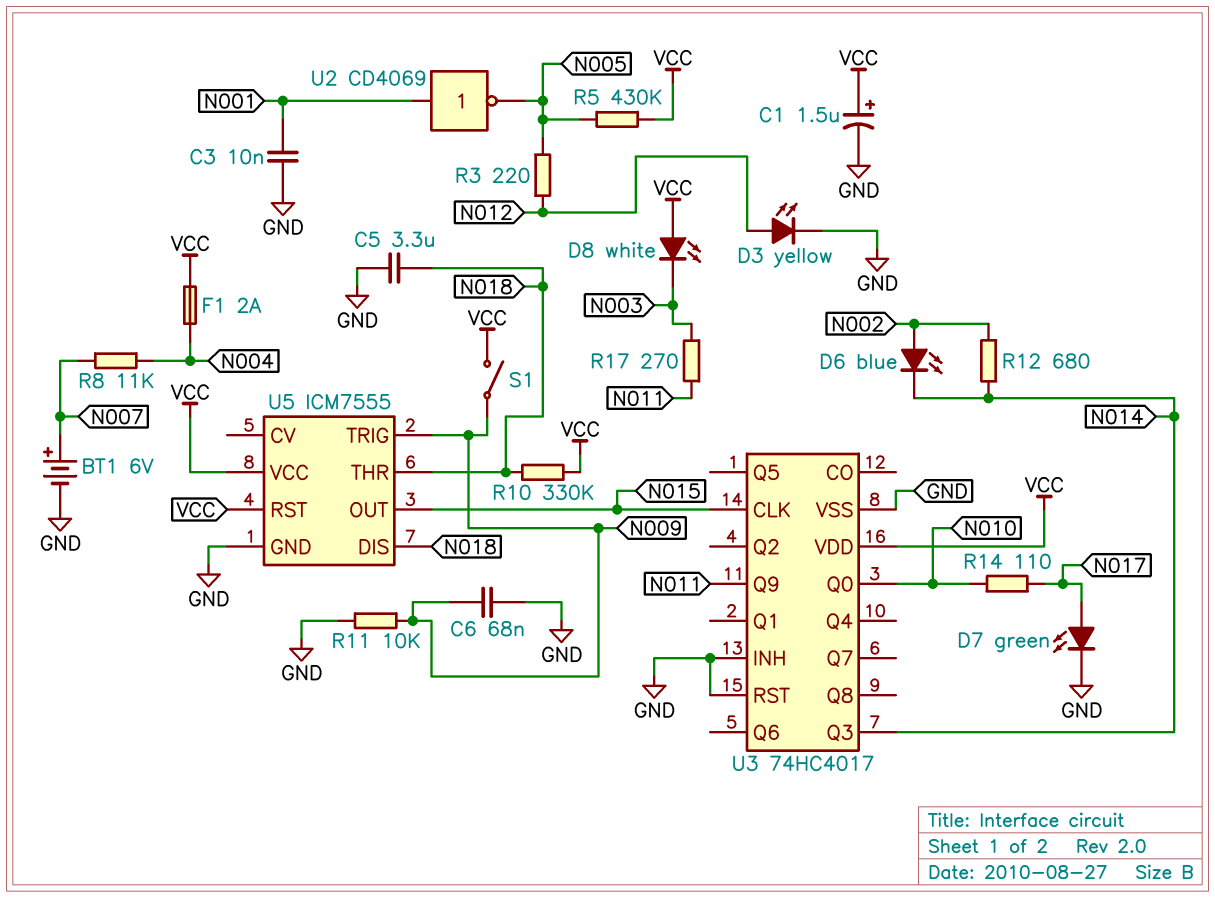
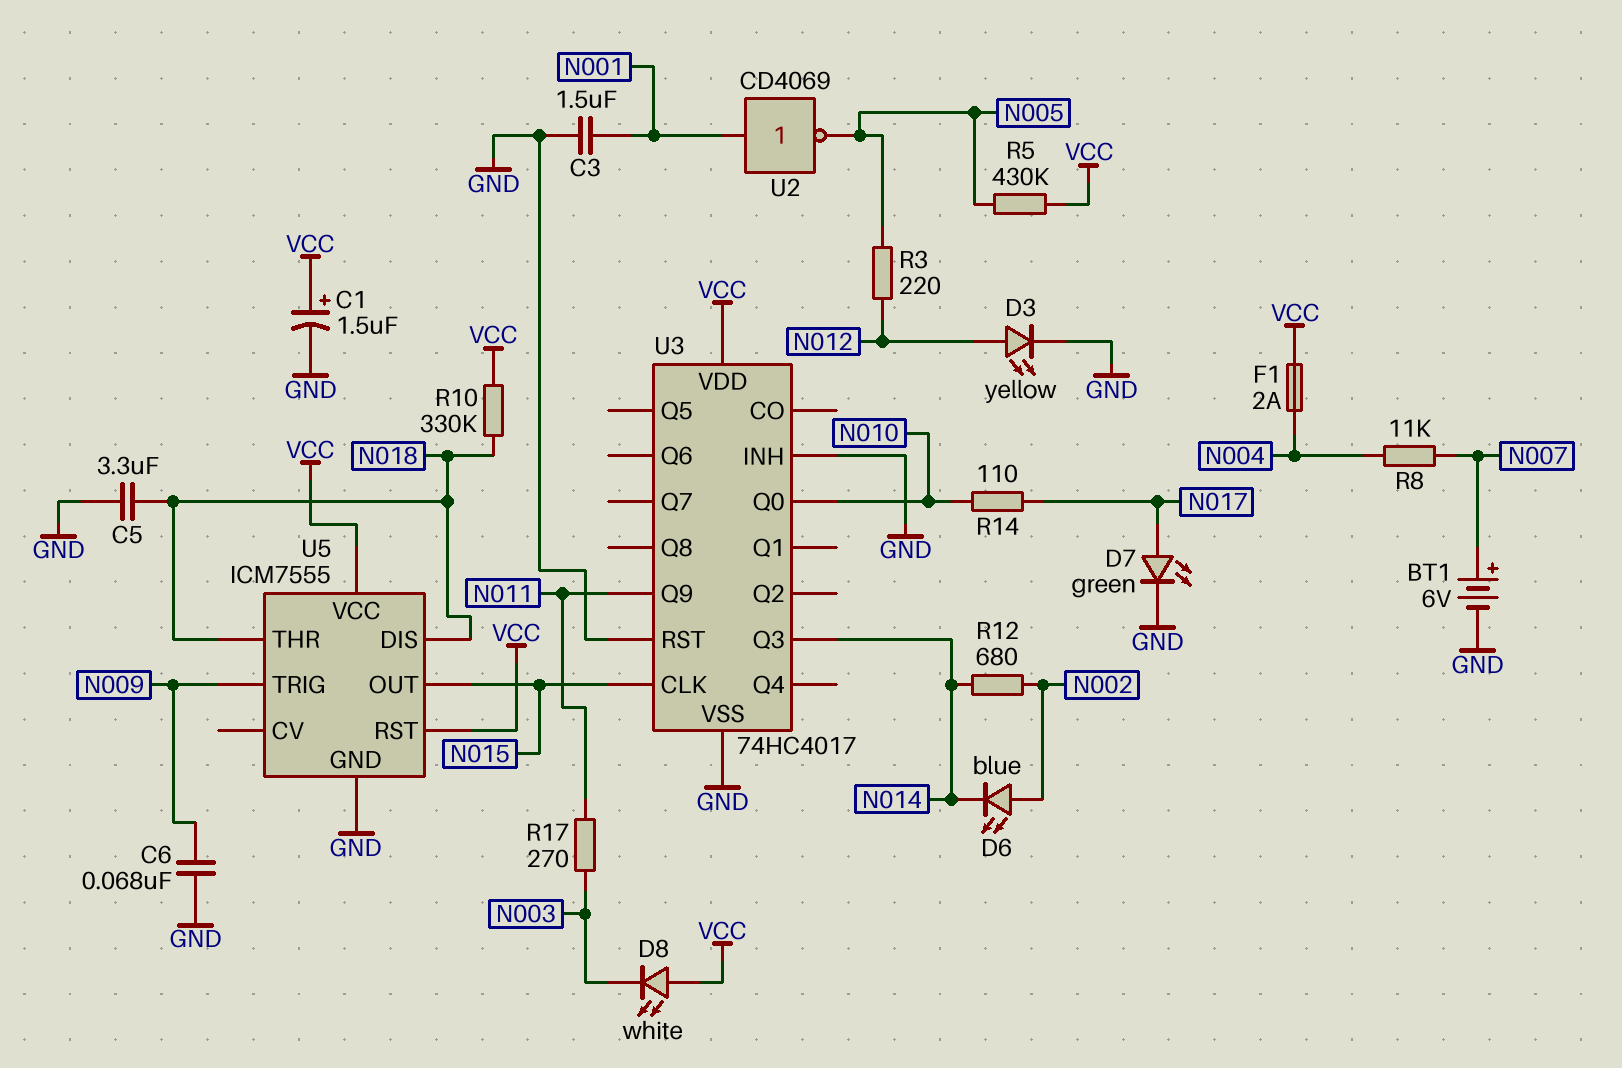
C3: 10nF (GND, N001) -> 1.5uF (GND, N001)
R11: 10k (GND, N009) -> none
S1: switch (N009, VCC) -> none

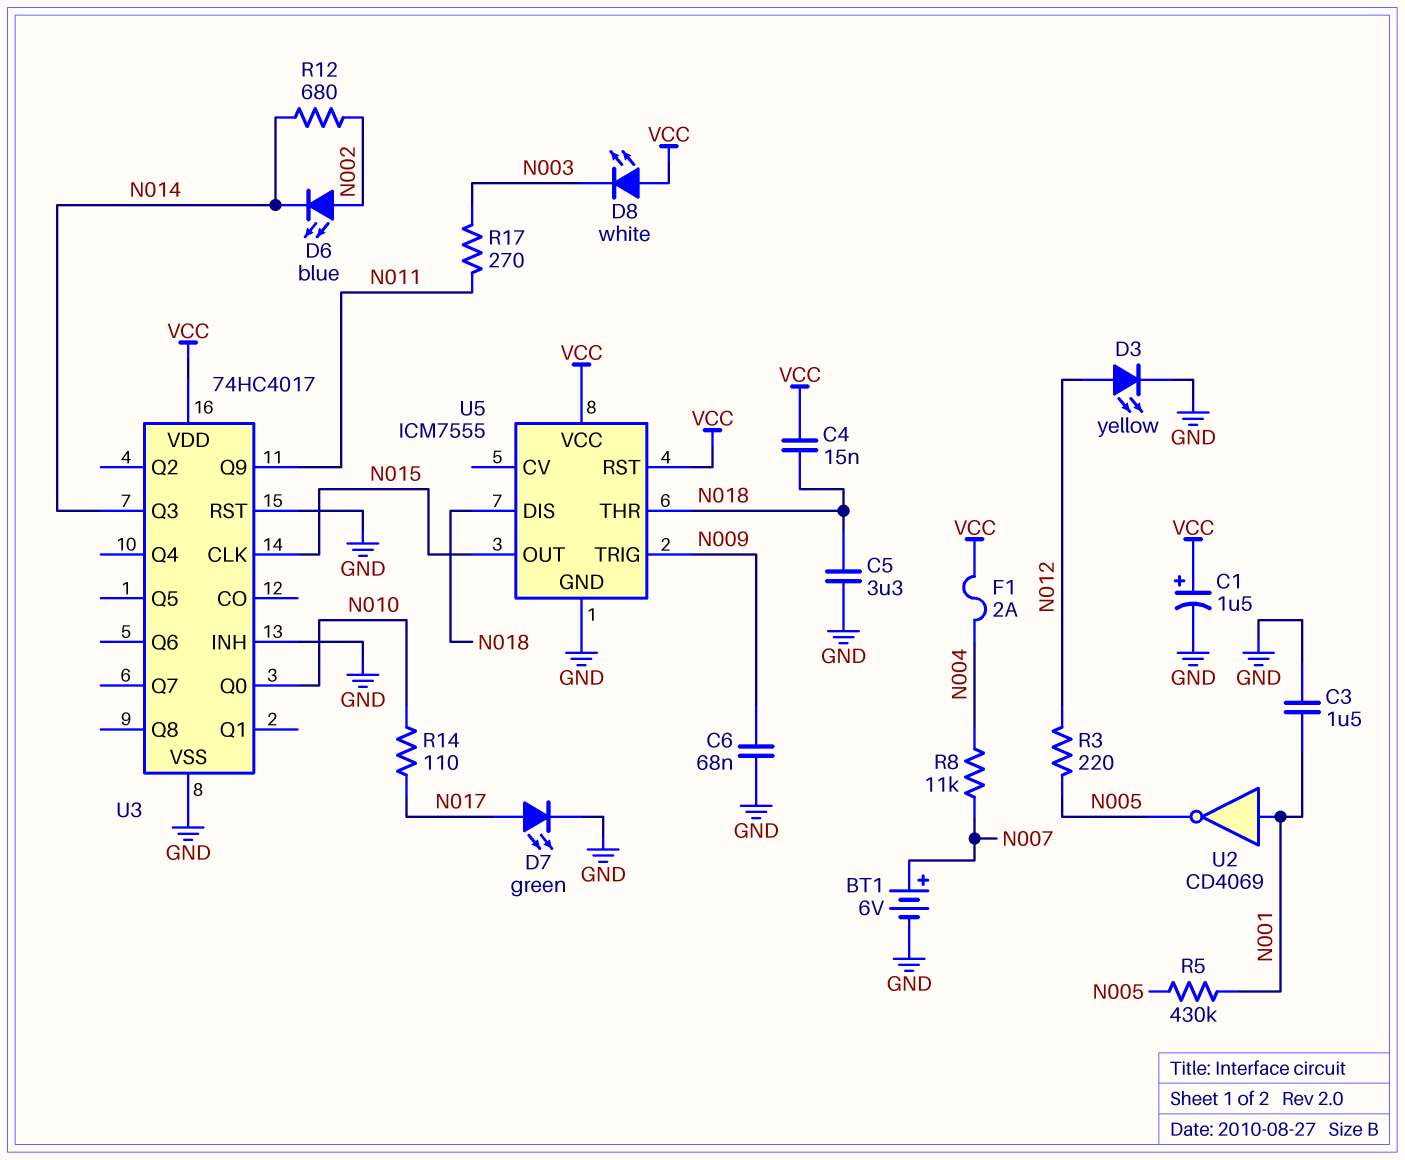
C4: none -> 15nF (N018, VCC)
R5: 430k (N005, VCC) -> 430k (N001, N005)
R10: 330k (N018, VCC) -> none

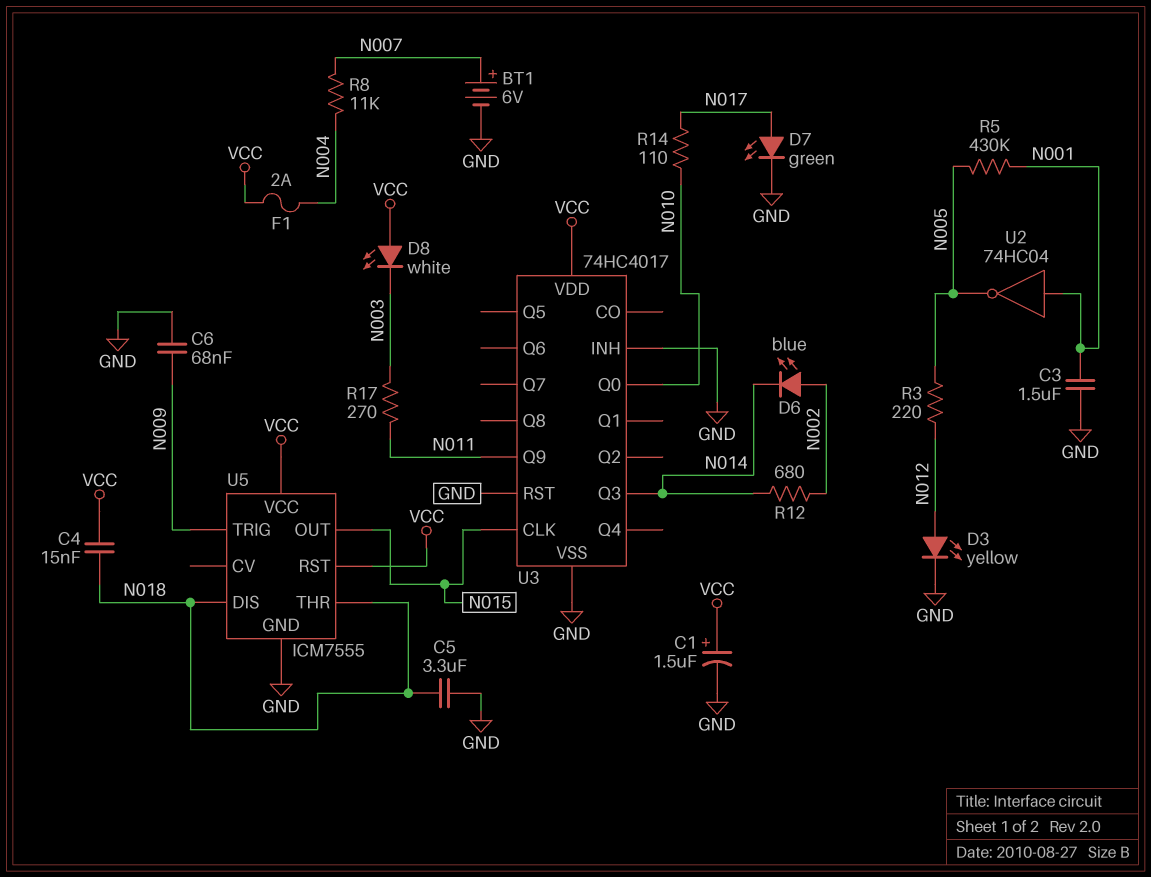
U2: NOT CD4069 (in N001, out N005) -> NOT 74HC04 (in N001, out N005)

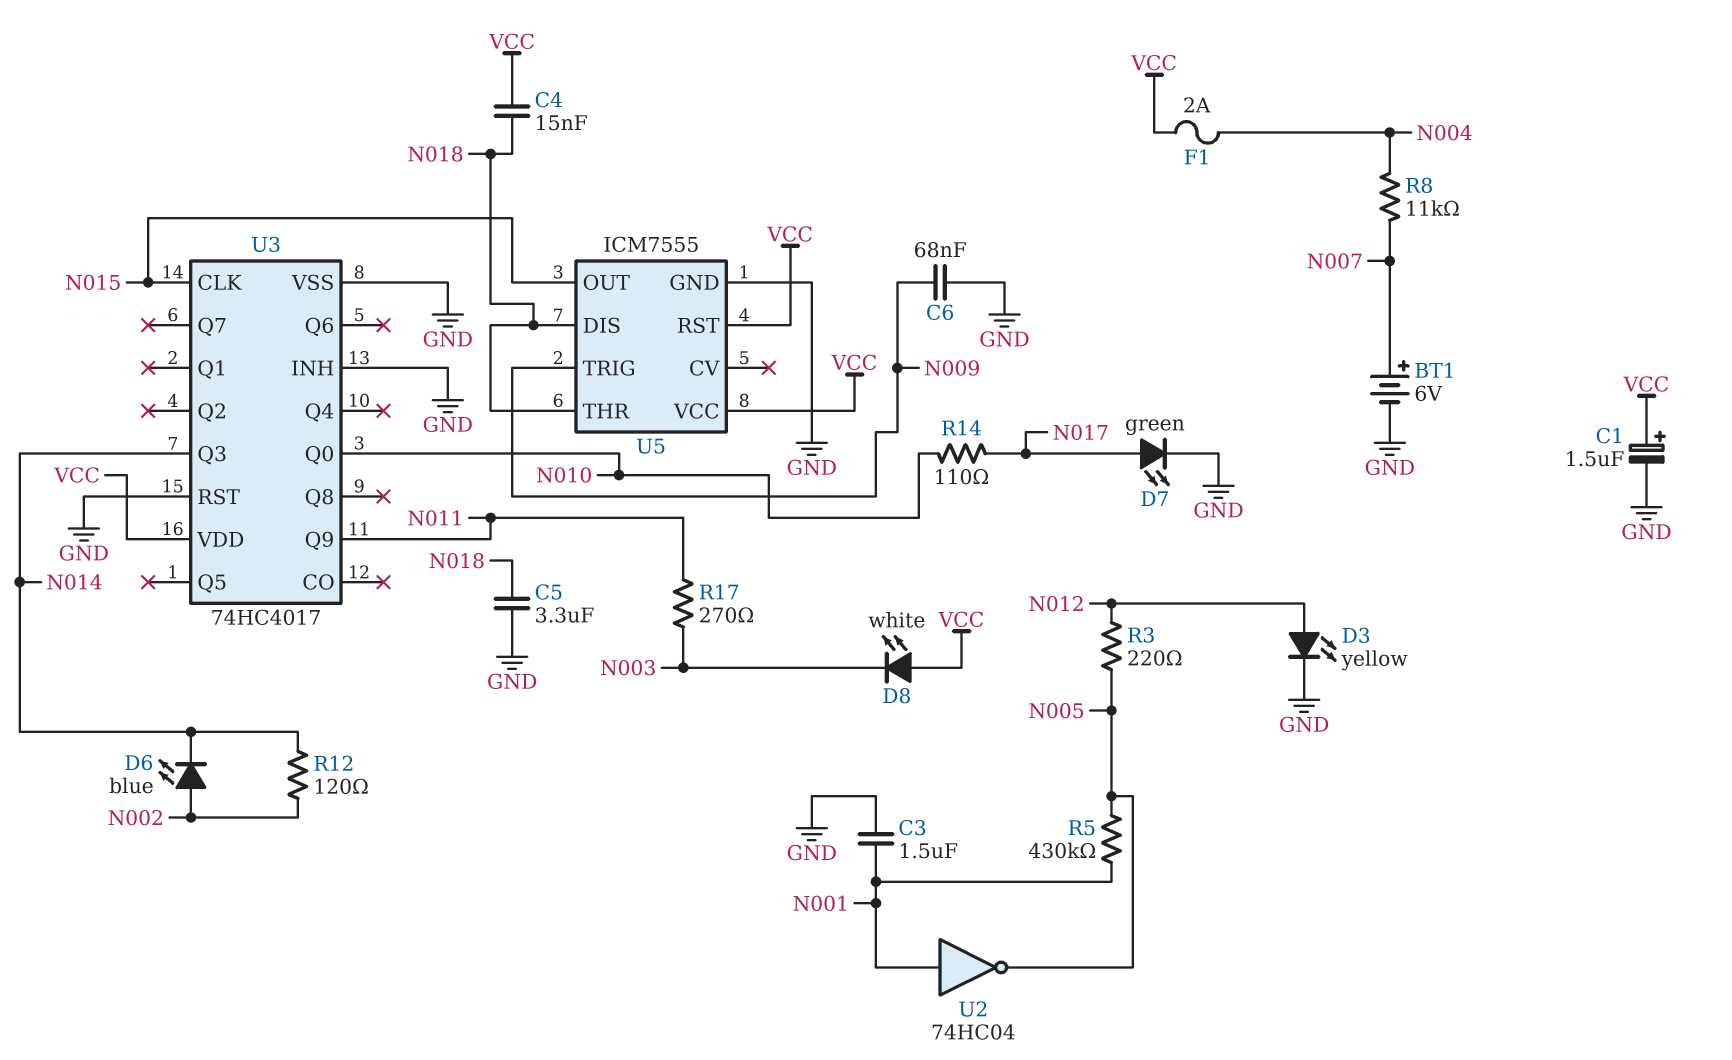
R12: 680 (N002, N014) -> 120 (N002, N014)

